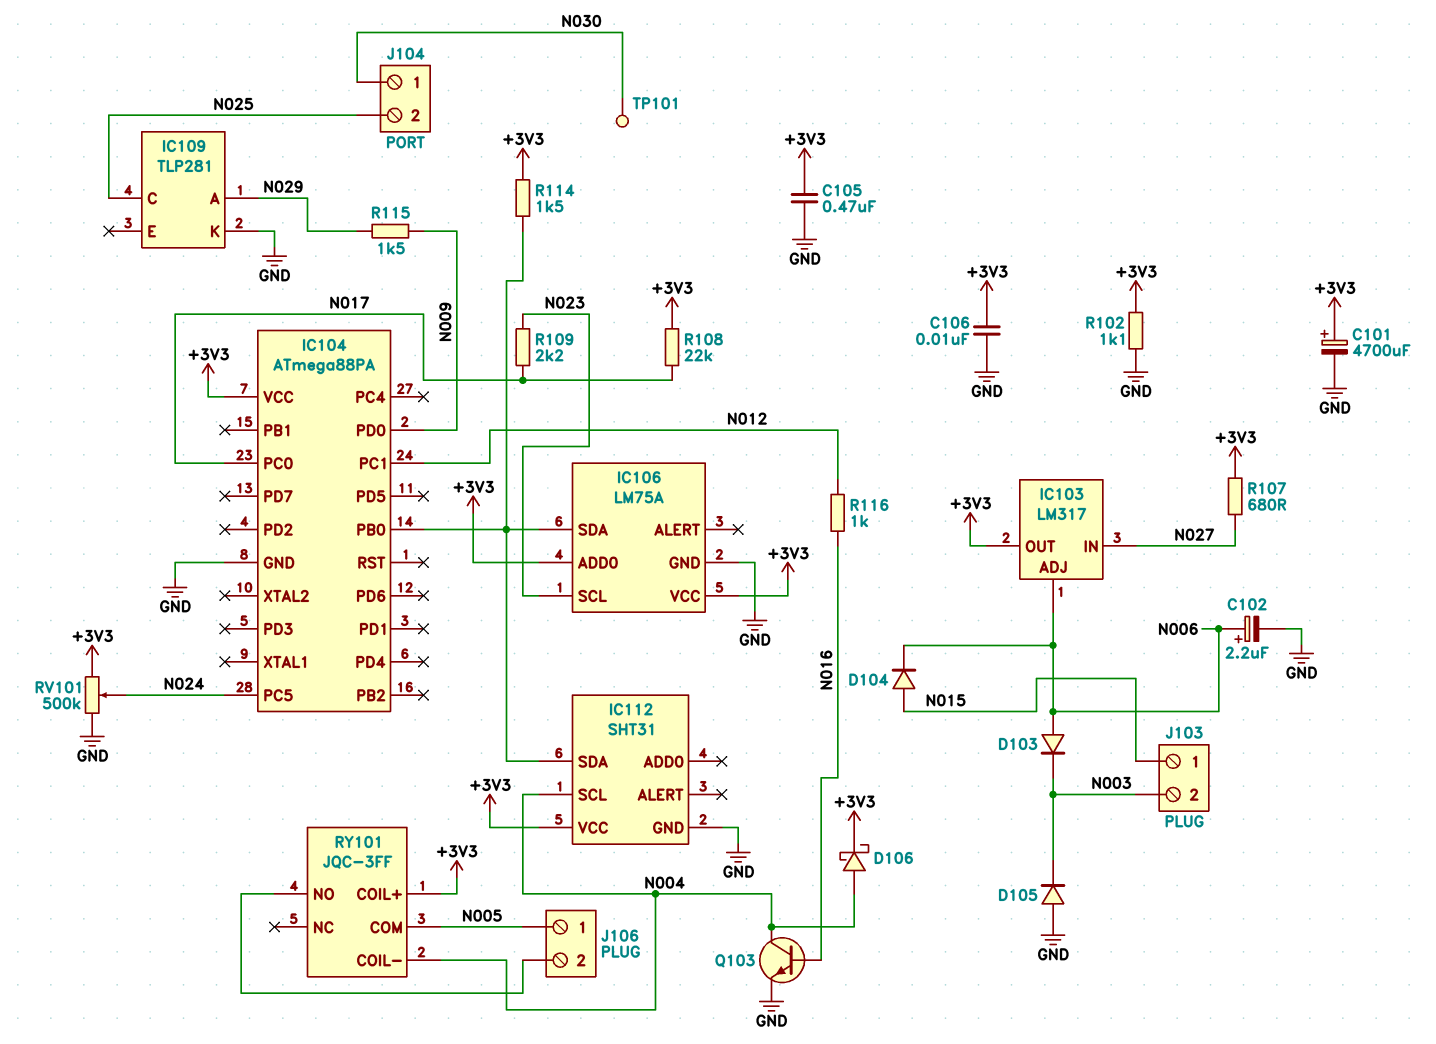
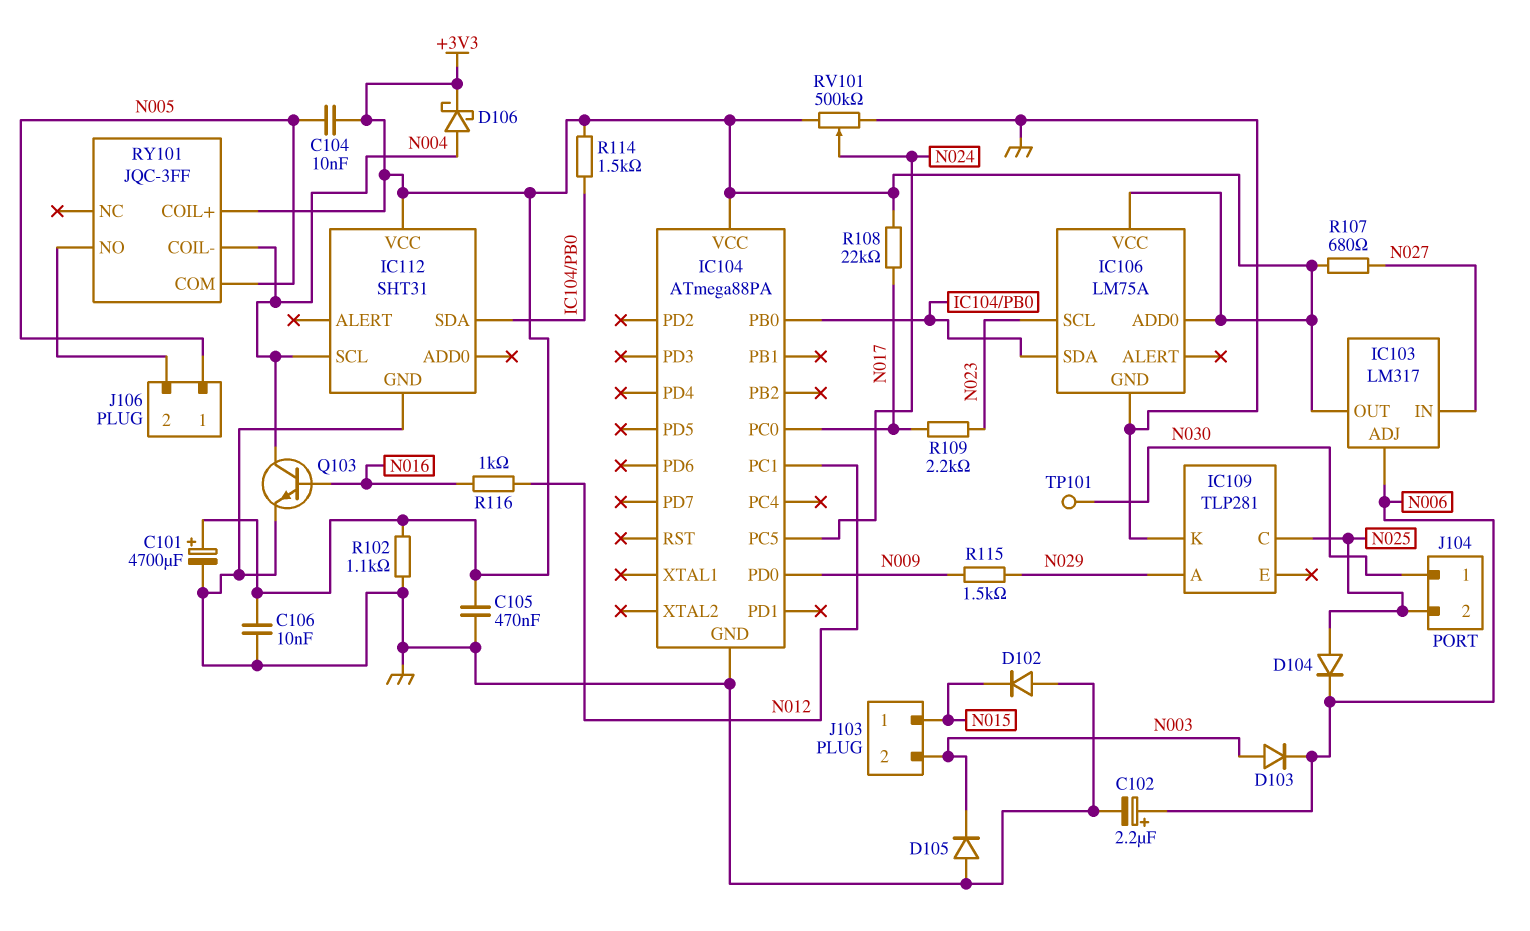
C104: none -> 10nF (+3V3, N005)
D102: none -> diode (A GND, K N015)
D103: diode (A N006, K N003) -> diode (A N003, K N006)
D104: diode (A N015, K N006) -> diode (A N025, K N006)

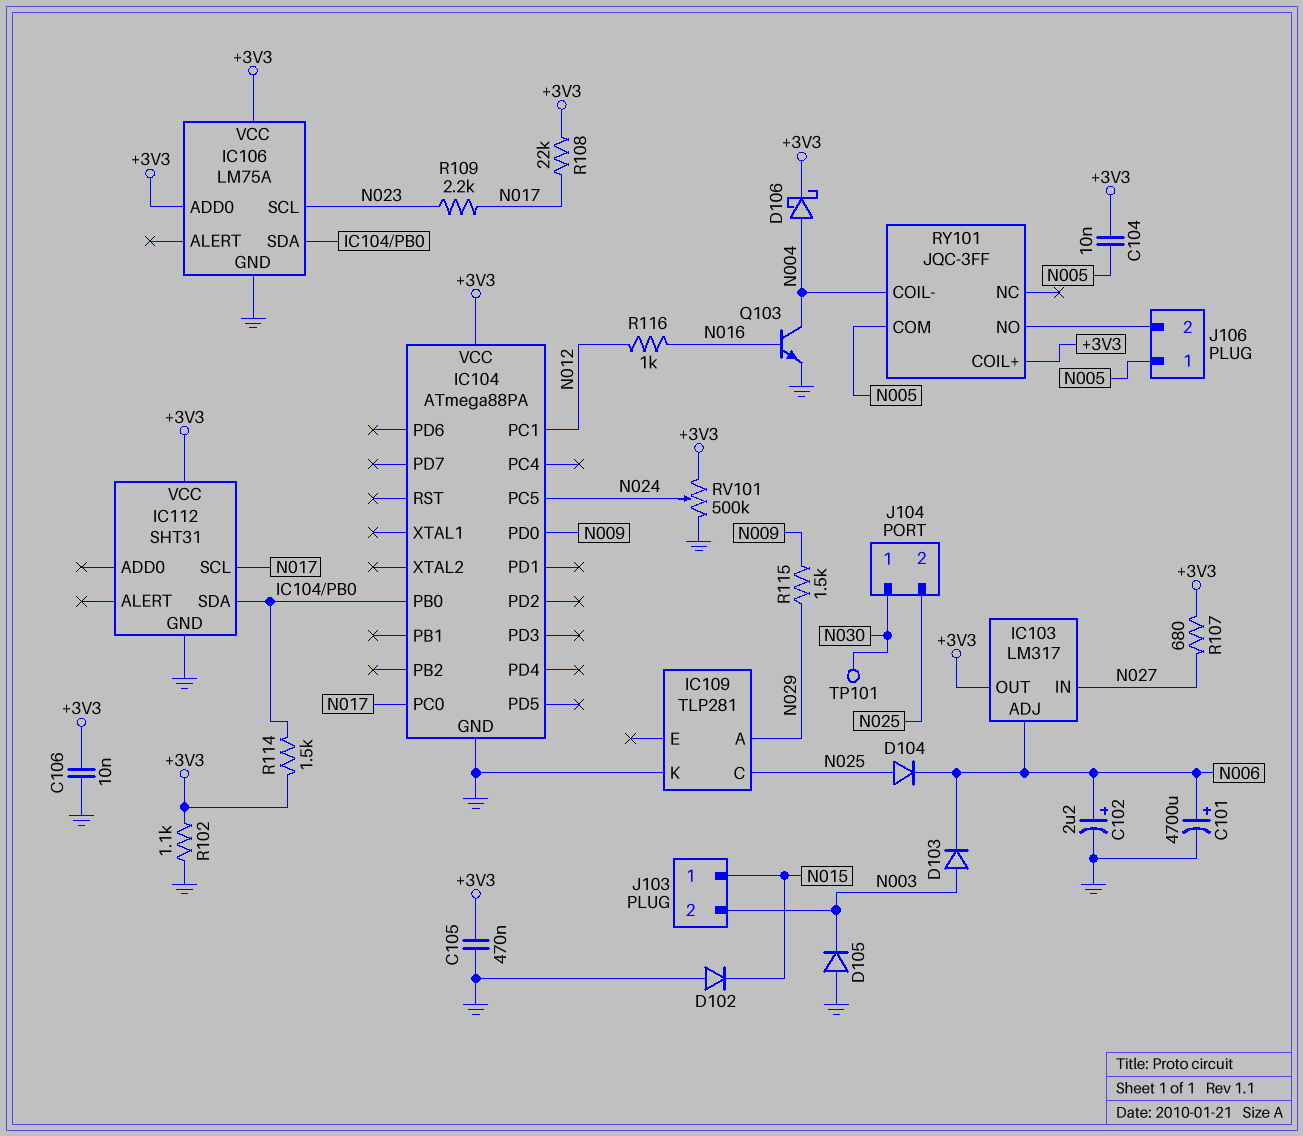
C101: 4700uF (plus +3V3, minus GND) -> 4700uF (plus N006, minus GND)
IC112 pin SCL: N004 -> N017

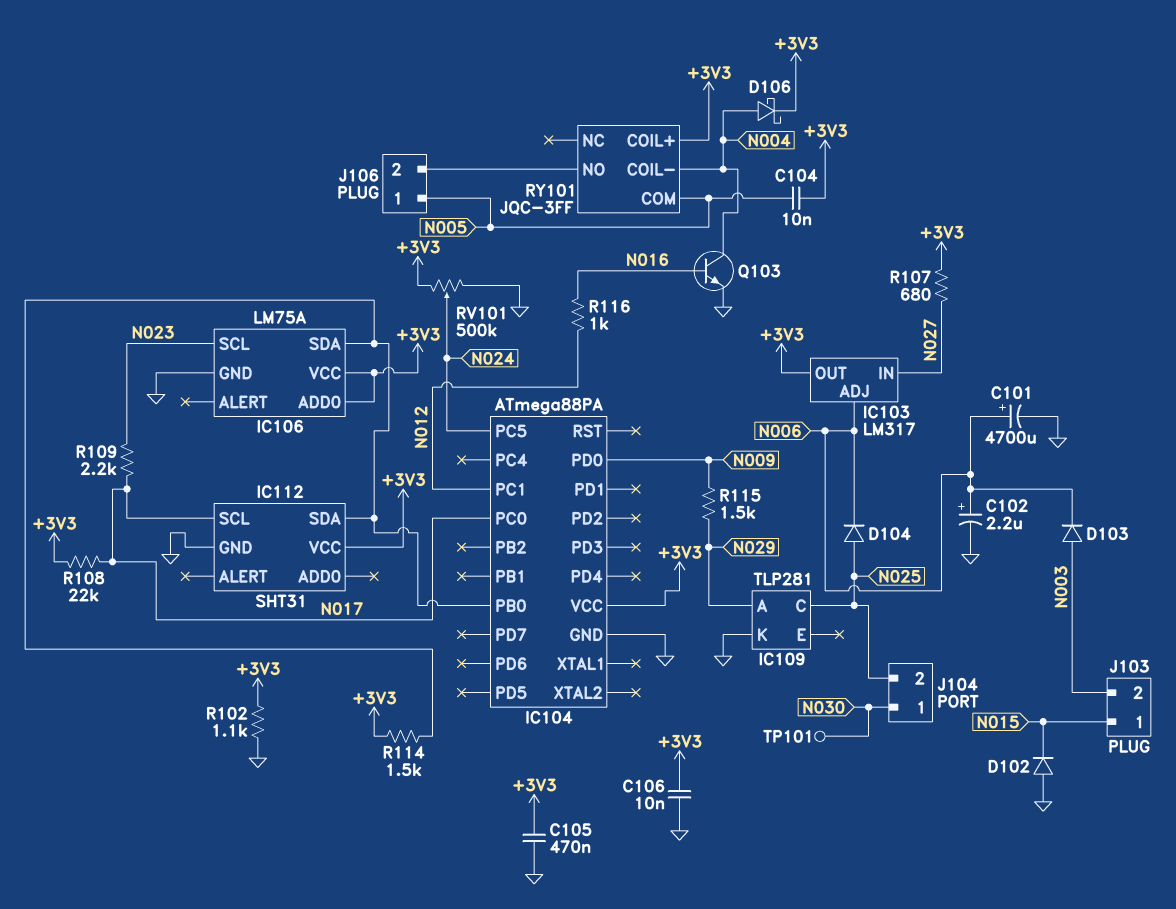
D105: diode (A GND, K N003) -> none

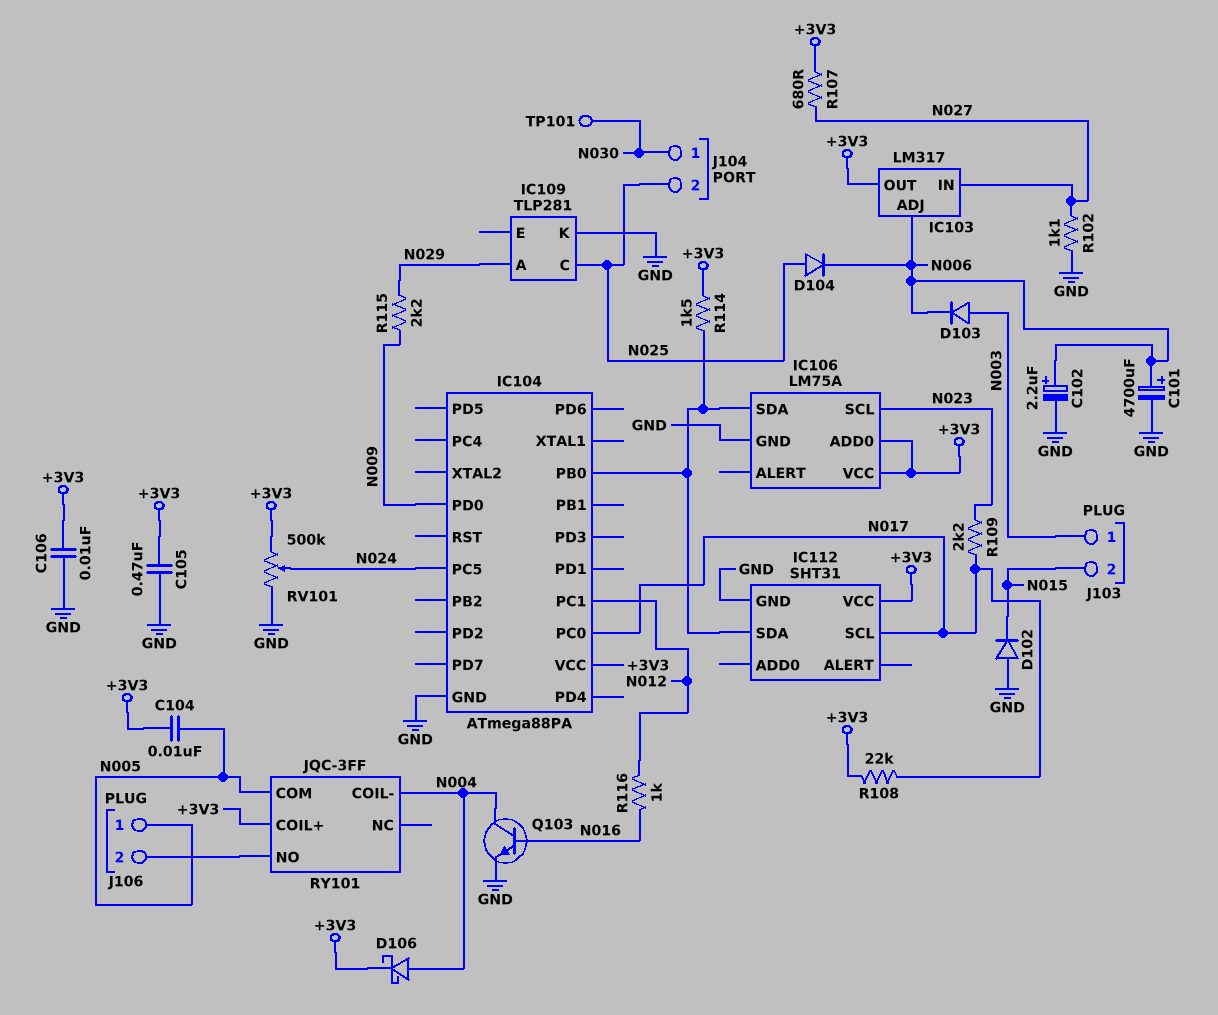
J103 pin 1: N015 -> N003
J103 pin 2: N003 -> N015
R102: 1.1k (+3V3, GND) -> 1.1k (GND, N027)
R115: 1.5k (N009, N029) -> 2.2k (N009, N029)

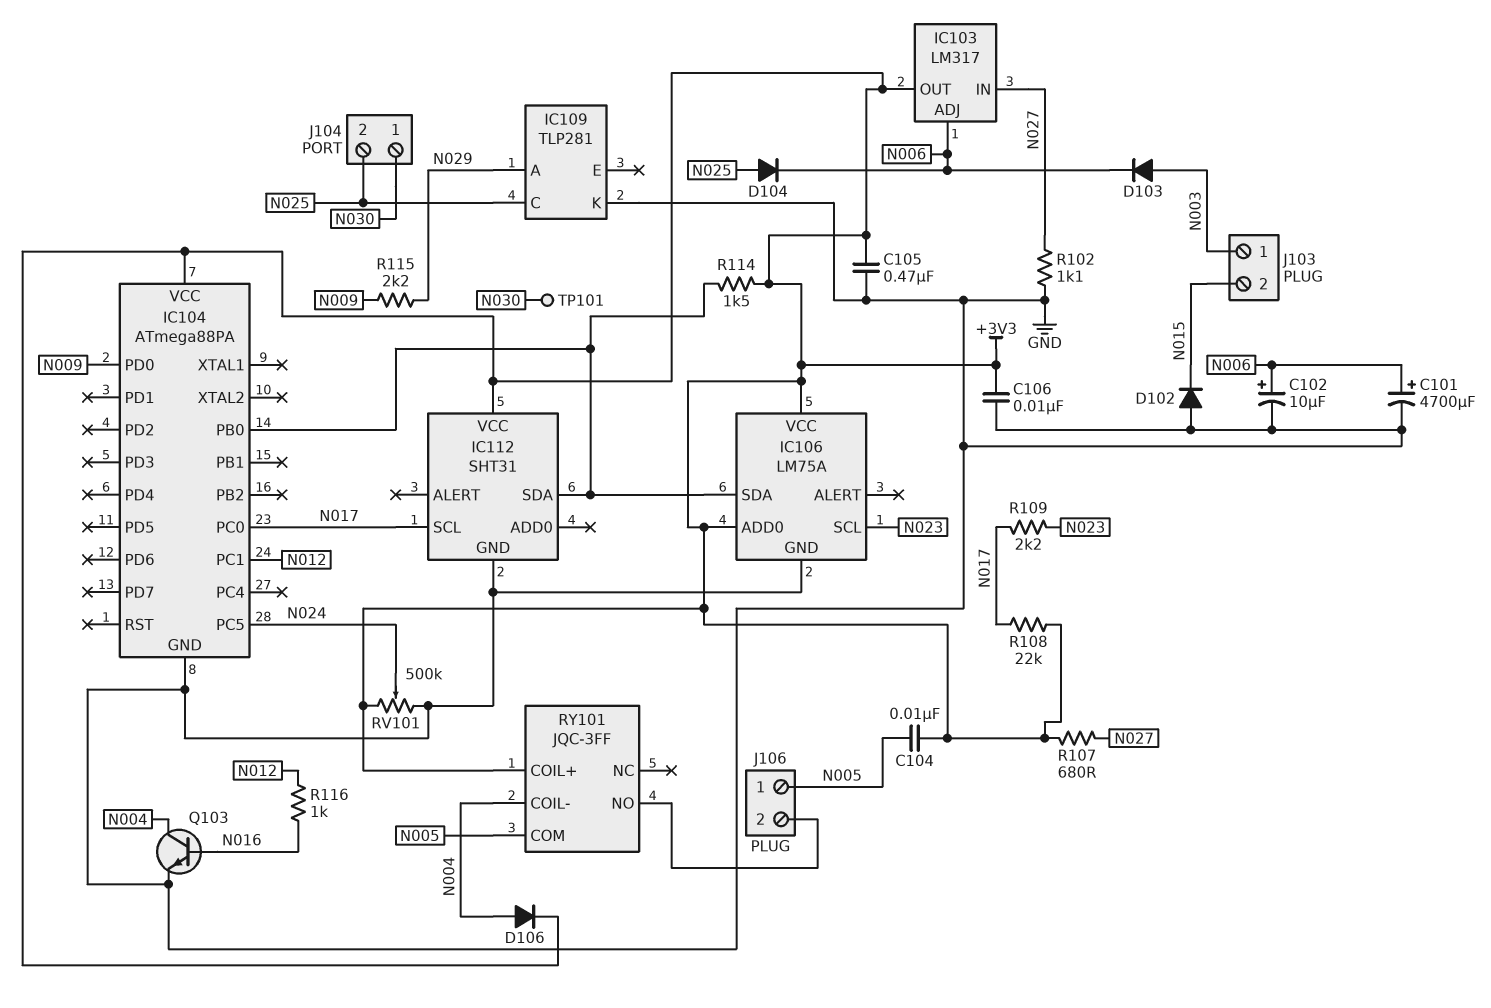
C102: 2.2uF (plus N006, minus GND) -> 10uF (plus N006, minus GND)
D106: schottky (A N004, K +3V3) -> diode (A N004, K +3V3)

